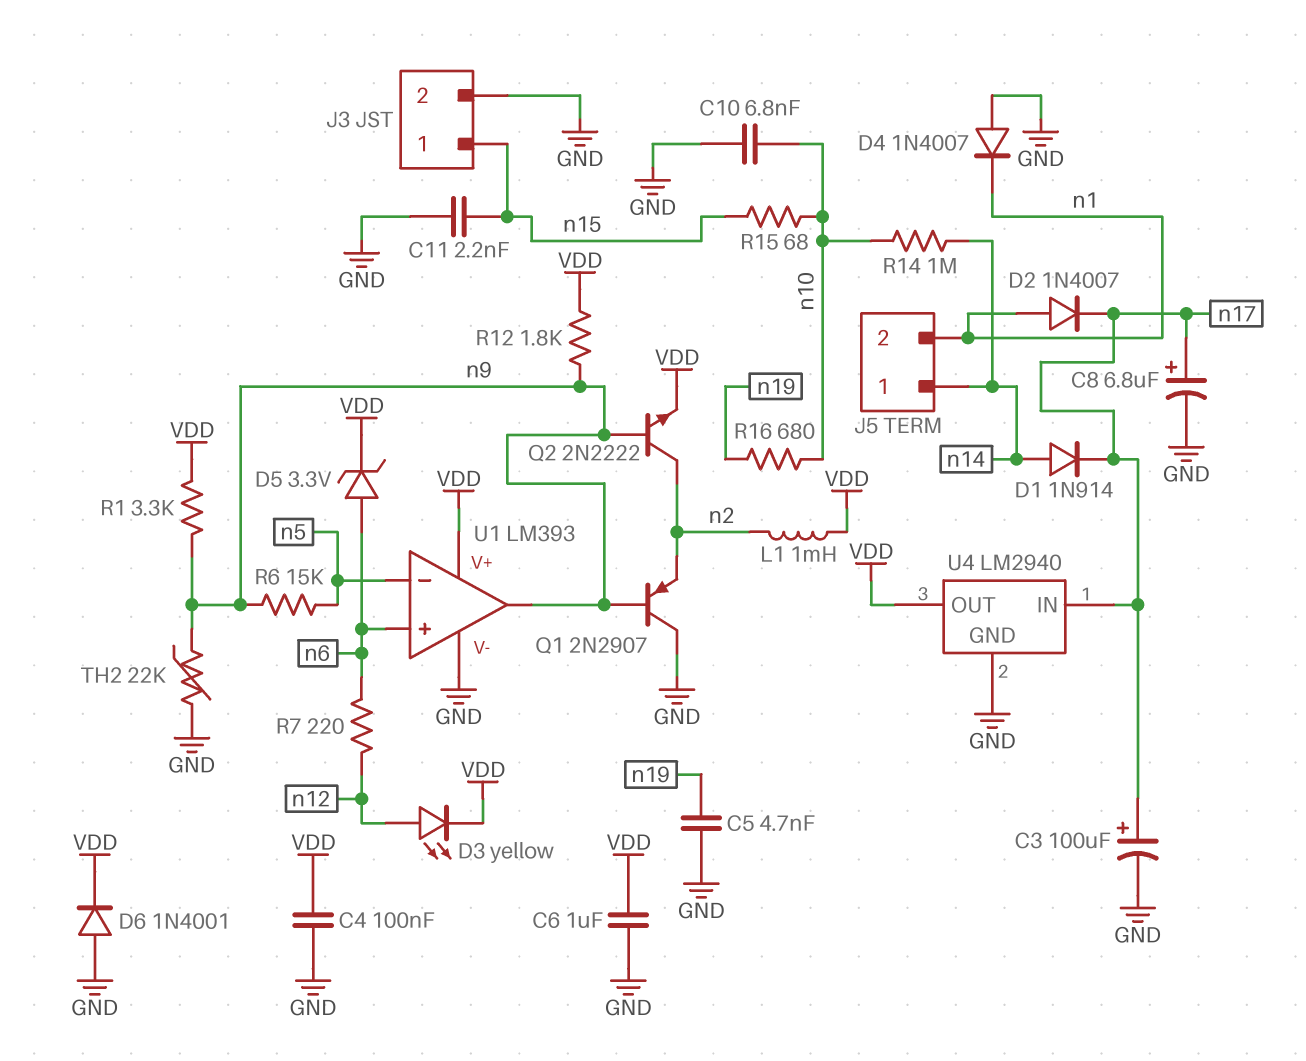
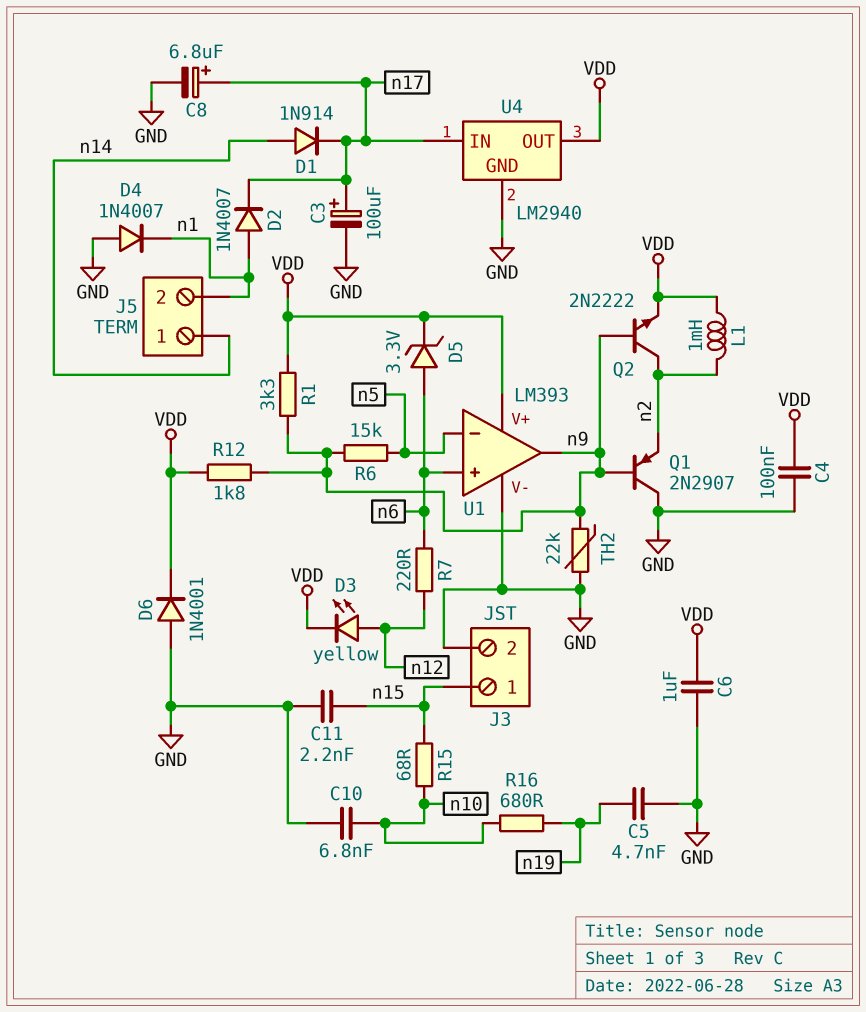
R14: 1M (n10, n14) -> none

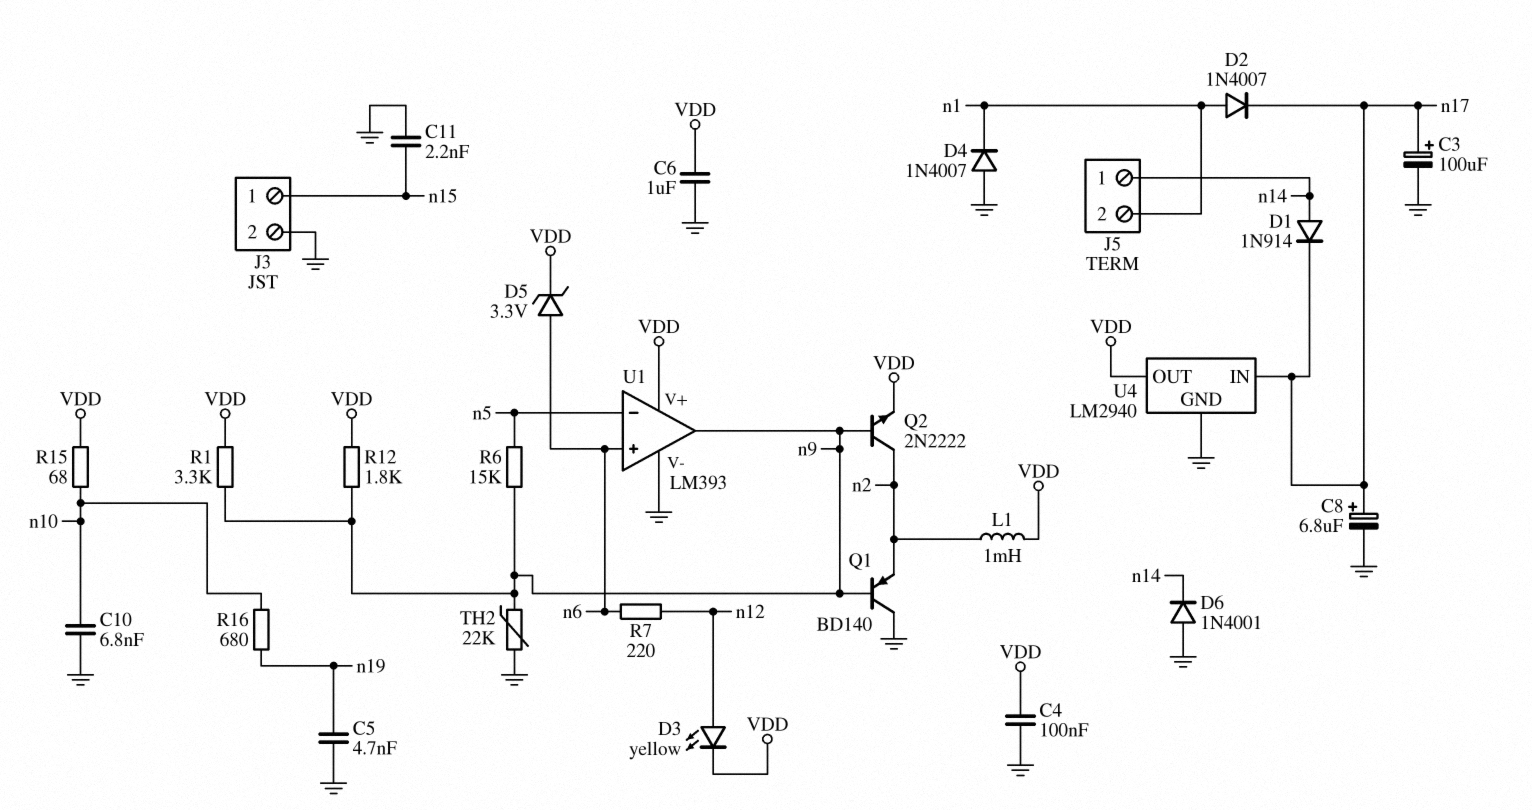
D6: diode 1N4001 (A GND, K VDD) -> diode 1N4001 (A GND, K n14)
Q1: PNP 2N2907 (B n9, C GND, E n2) -> PNP BD140 (B n9, C GND, E n2)
R15: 68 (n10, n15) -> 68 (VDD, n10)

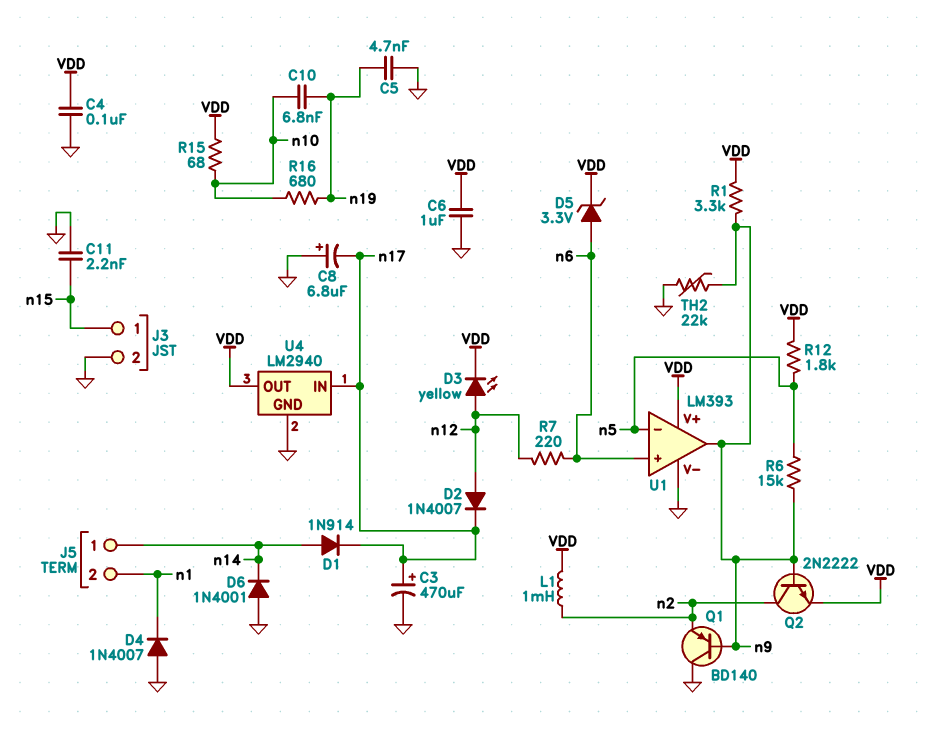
C3: 100uF (plus n17, minus GND) -> 470uF (plus n17, minus GND)
C8: 6.8uF (plus n17, minus GND) -> 6.8uF (plus GND, minus n17)
C10: 6.8nF (GND, n10) -> 6.8nF (n10, n19)
D2: diode 1N4007 (A n1, K n17) -> diode 1N4007 (A n12, K n17)
R12: 1.8k (VDD, n9) -> 1.8k (VDD, n5)

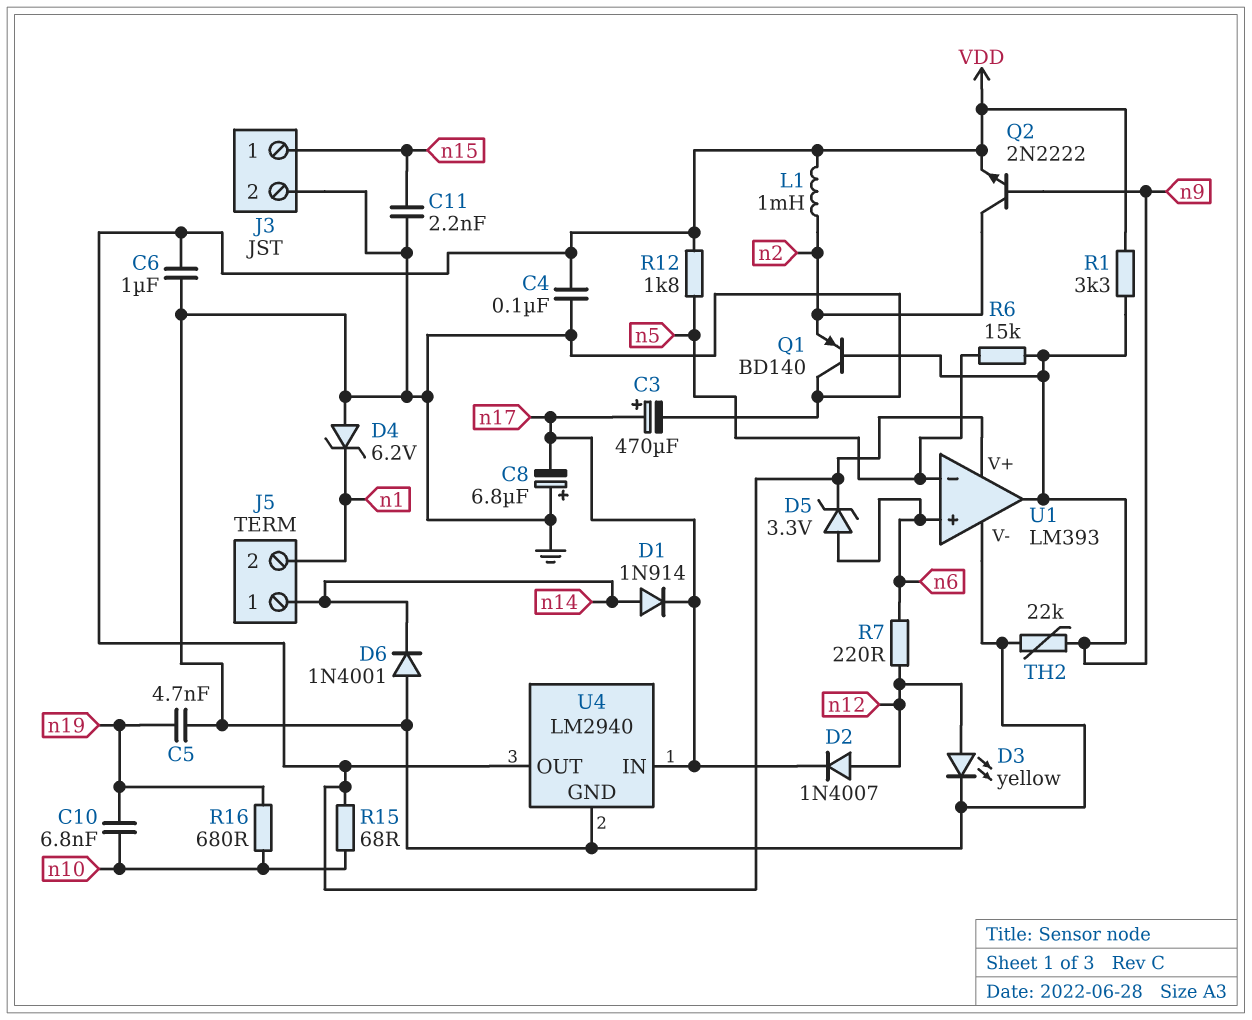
D3: LED yellow (A n12, K VDD) -> LED yellow (A n12, K GND)
D4: diode 1N4007 (A GND, K n1) -> zener 6.2V (A GND, K n1)

